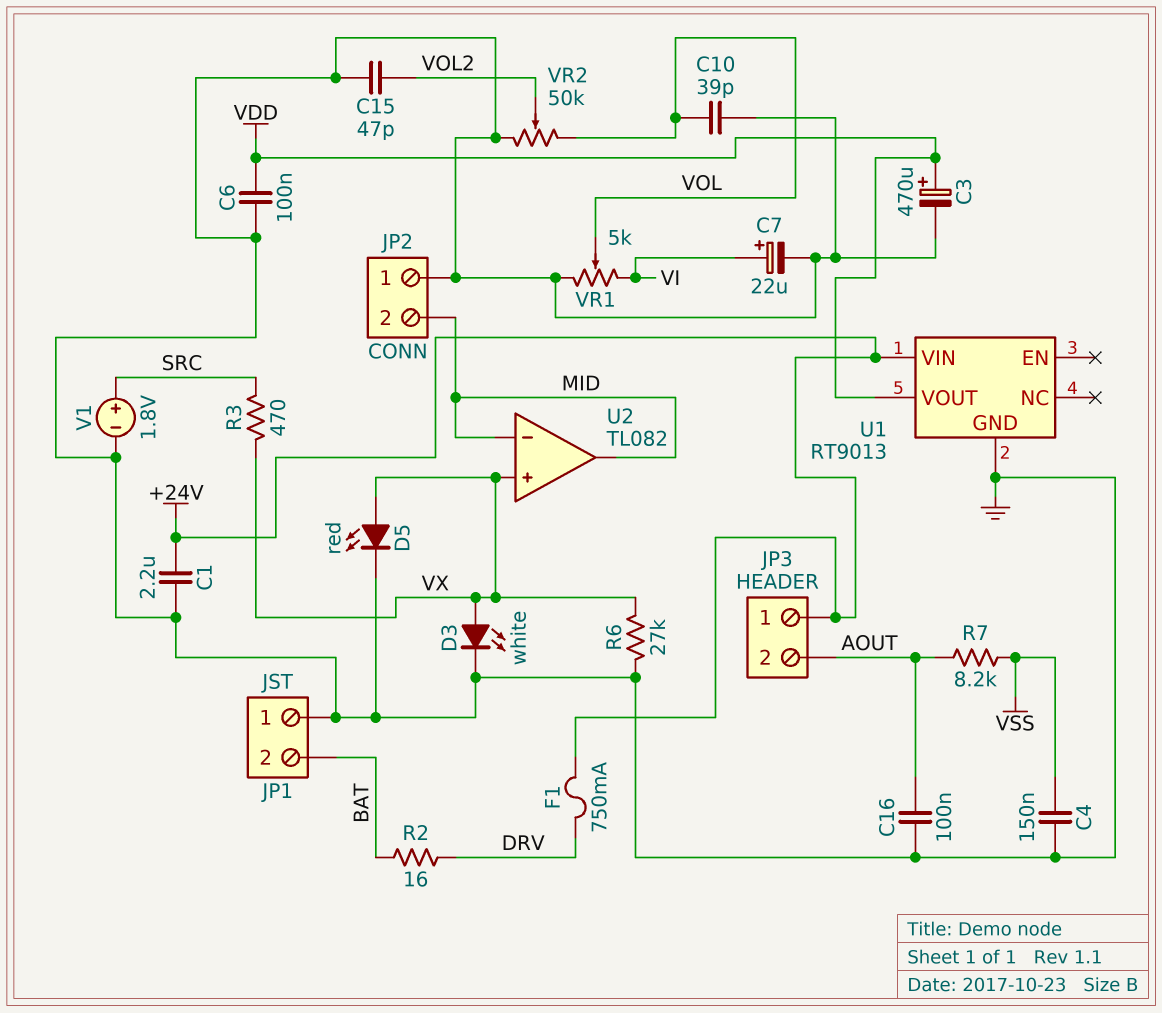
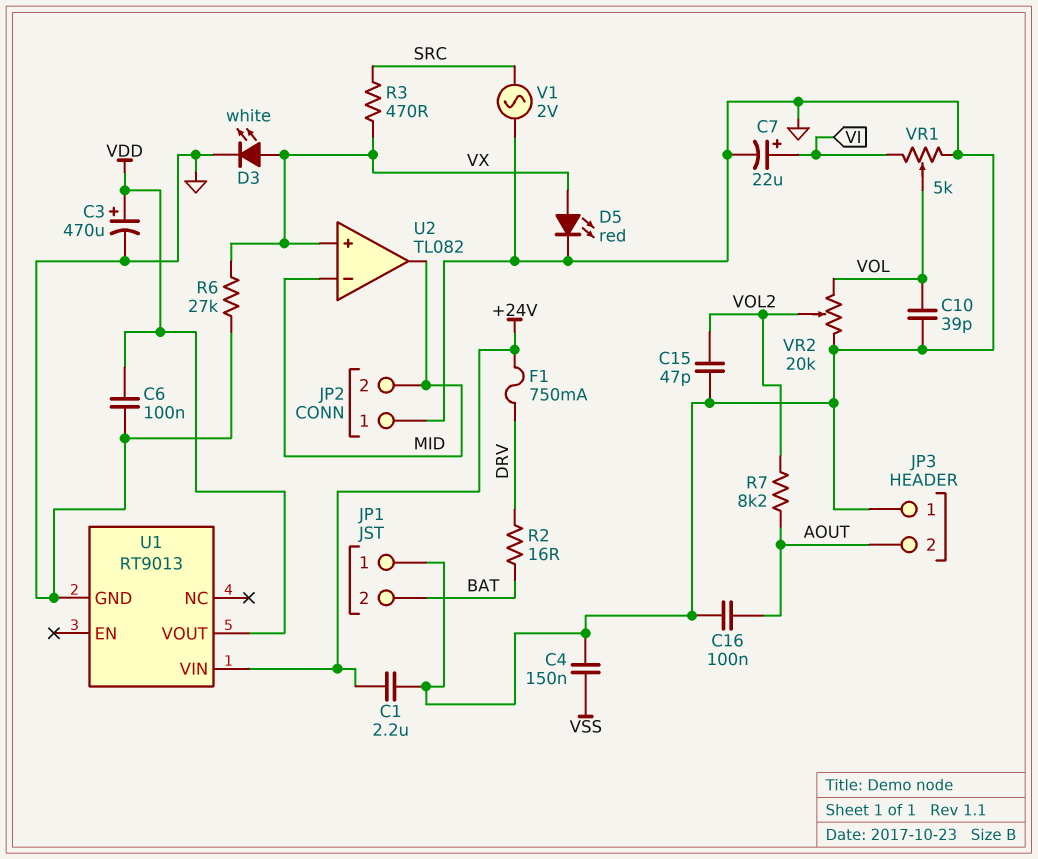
JP3 pin 1: +24V -> GND
R7: 8.2k (AOUT, VSS) -> 8.2k (AOUT, VOL2)
V1: 1.8V (plus SRC, minus GND) -> AC 2V (GND, SRC)
VR2: 50k (GND, VOL, wiper VOL2) -> 20k (GND, VOL, wiper VOL2)

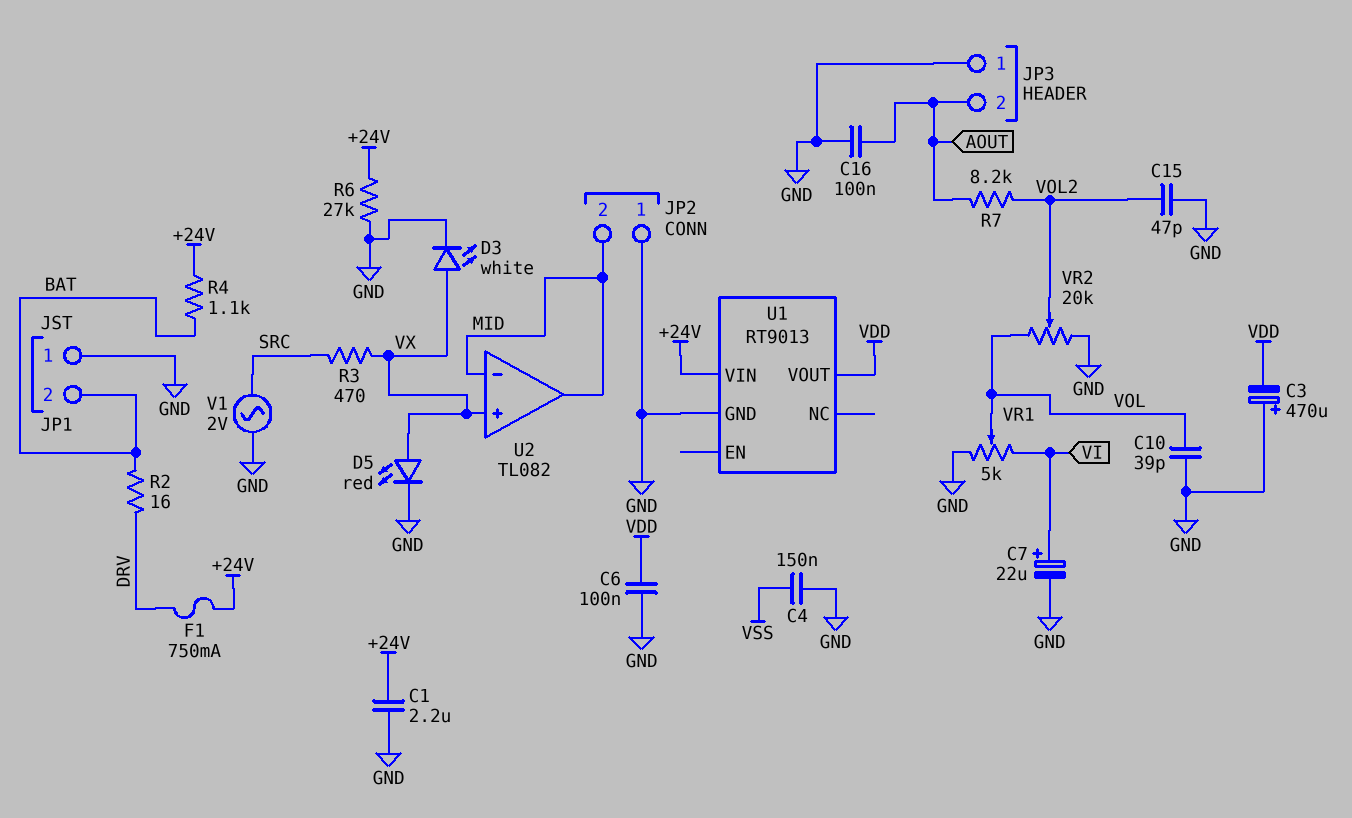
C3: 470uF (plus VDD, minus GND) -> 470uF (plus GND, minus VDD)
R4: none -> 1.1k (+24V, BAT)
R6: 27k (GND, VX) -> 27k (+24V, GND)

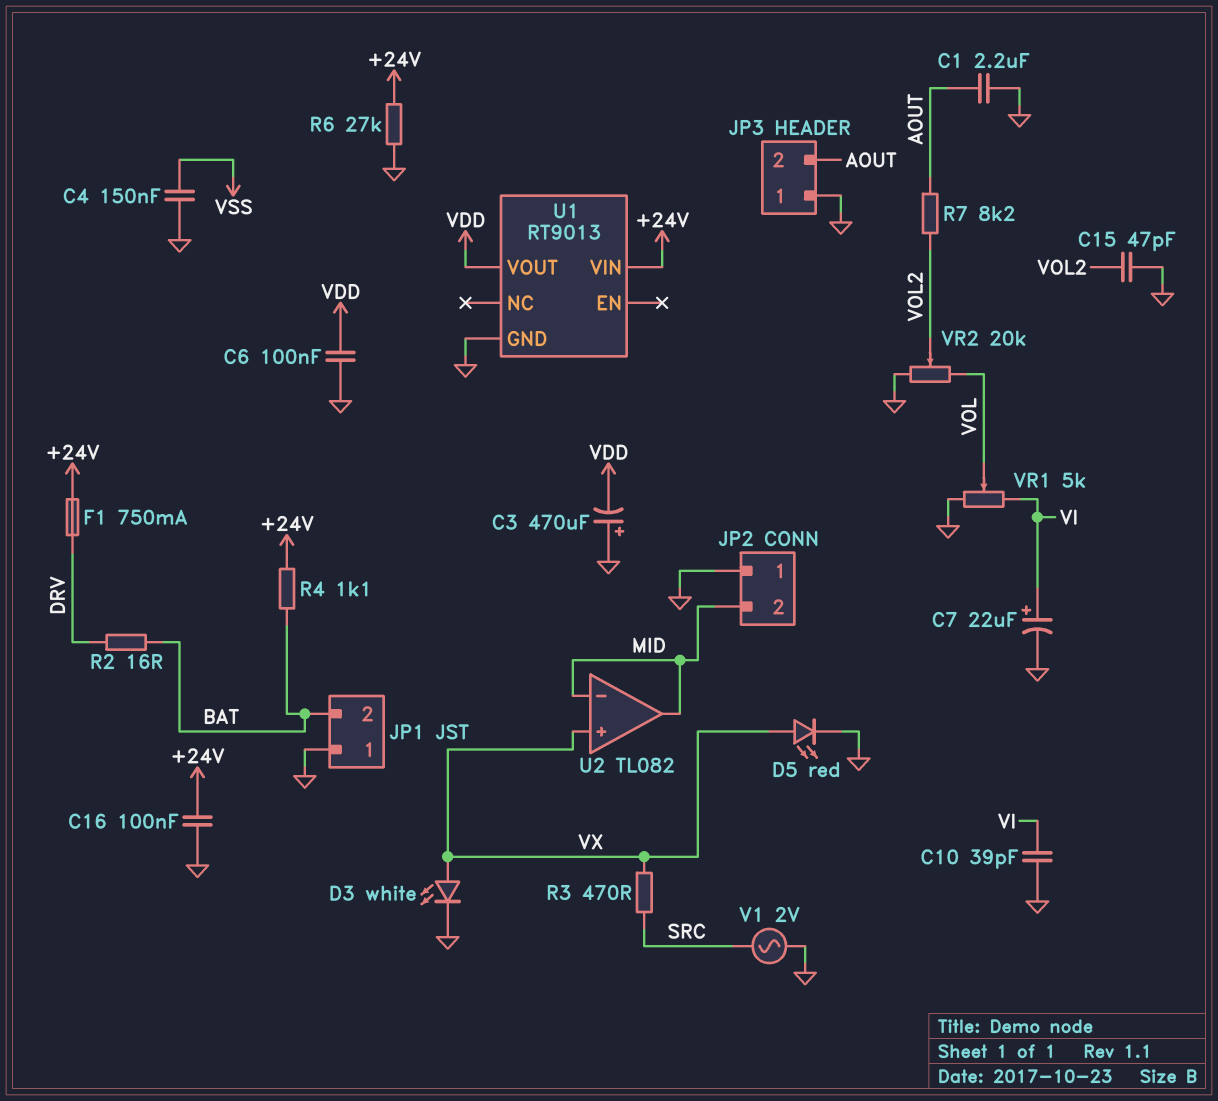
C1: 2.2uF (+24V, GND) -> 2.2uF (AOUT, GND)
C10: 39pF (GND, VOL) -> 39pF (GND, VI)
C16: 100nF (AOUT, GND) -> 100nF (+24V, GND)

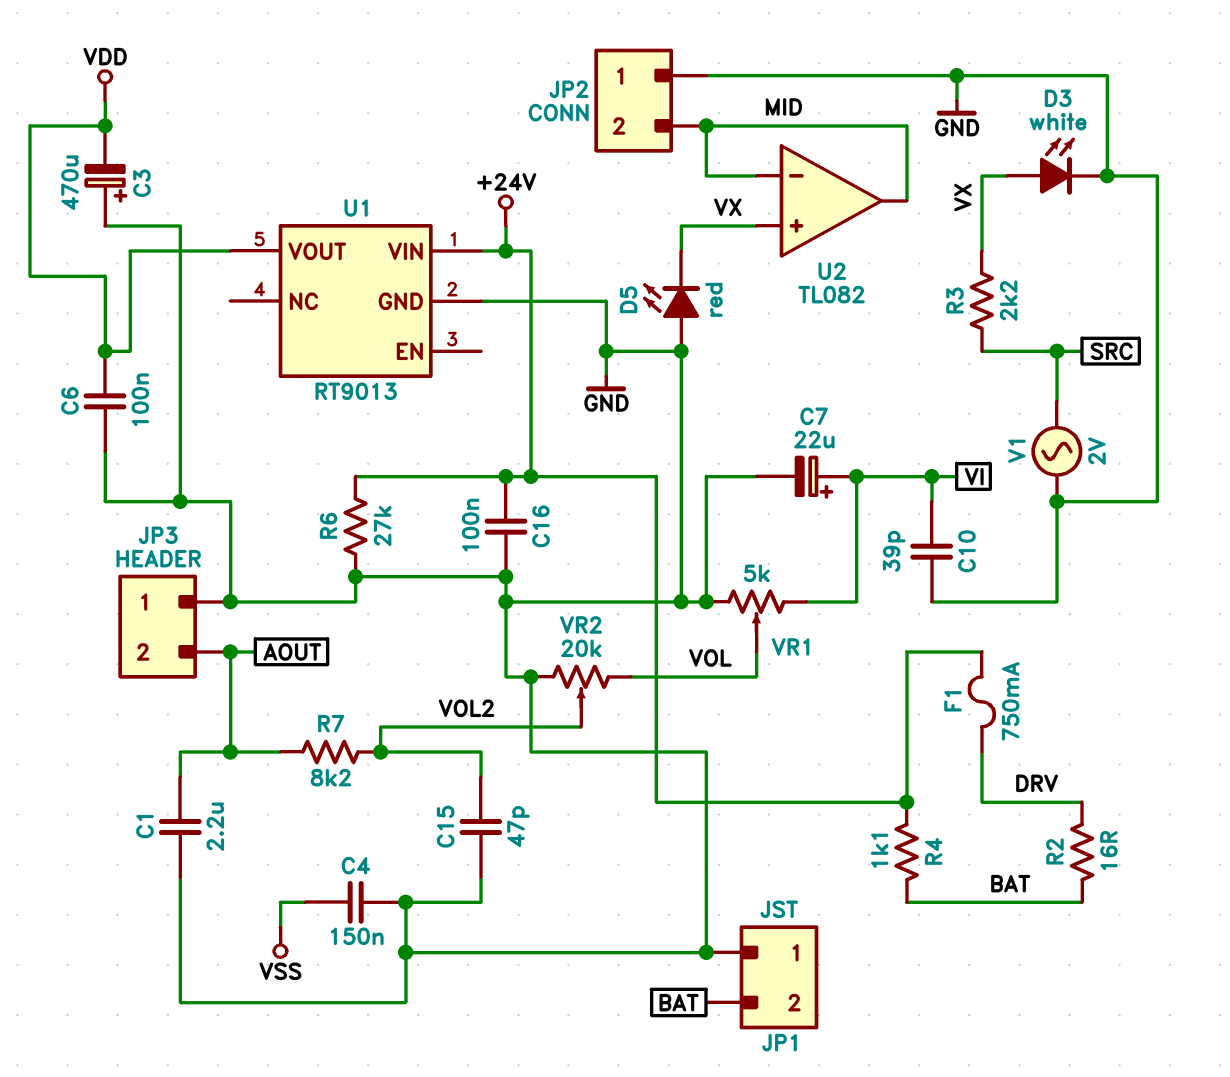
D5: LED red (A VX, K GND) -> LED red (A GND, K VX)
R3: 470 (SRC, VX) -> 2.2k (SRC, VX)

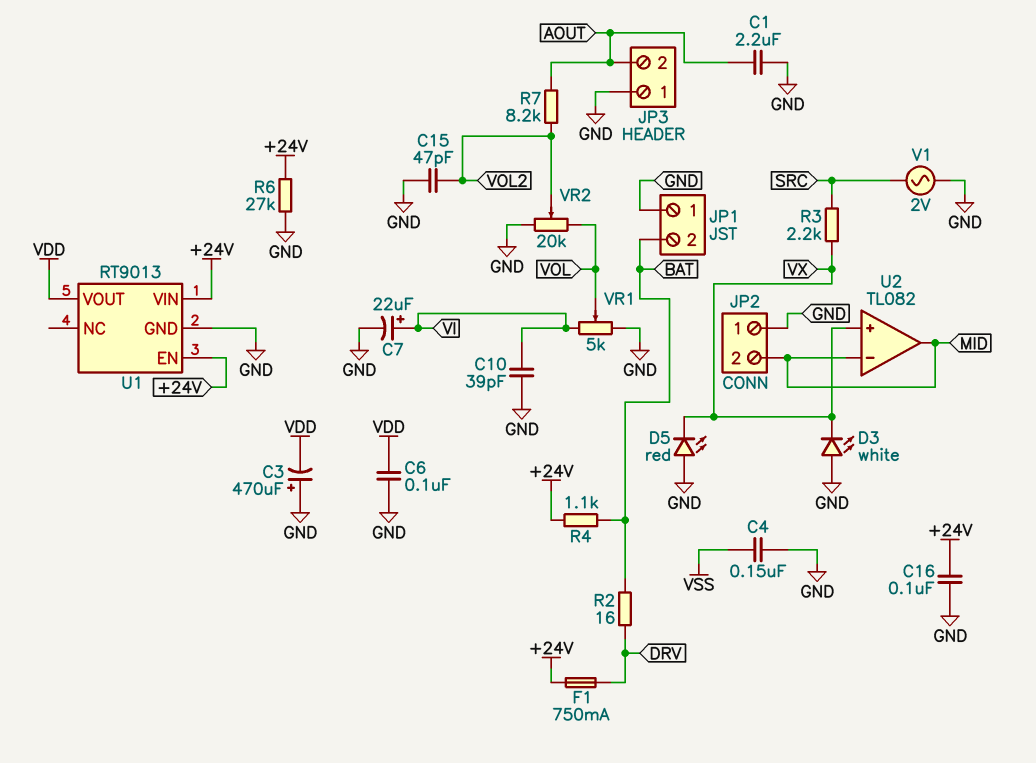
D3: LED white (A VX, K GND) -> LED white (A GND, K VX)
U1 pin EN: none -> +24V

